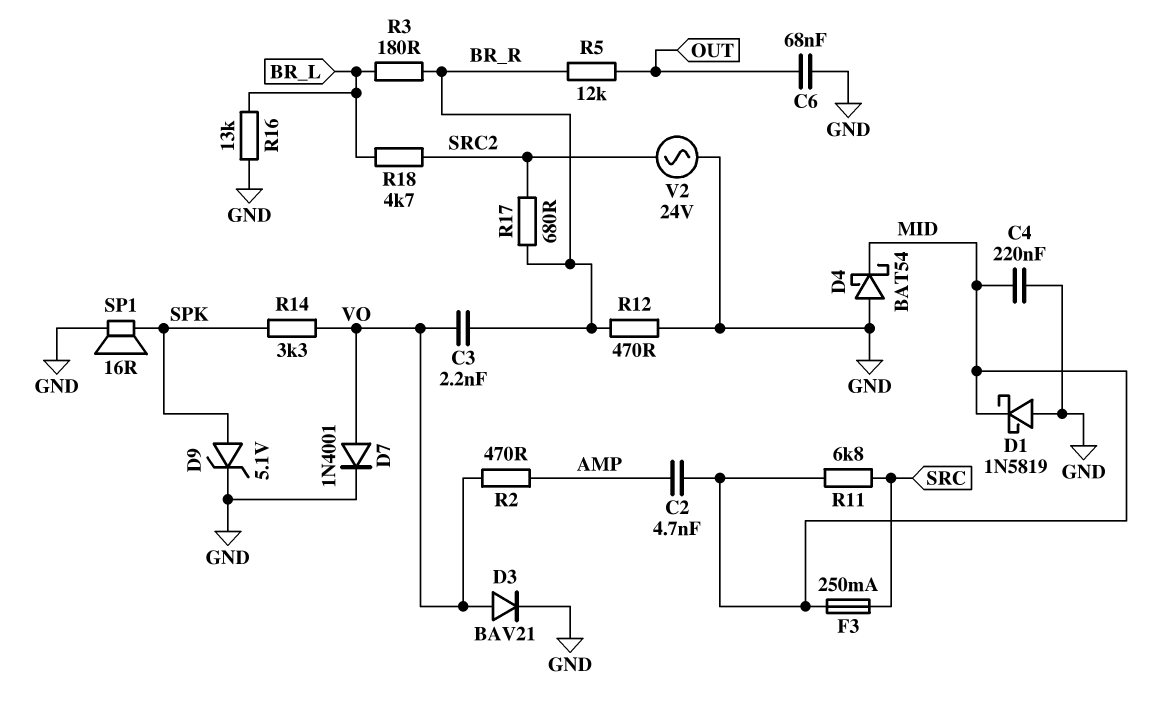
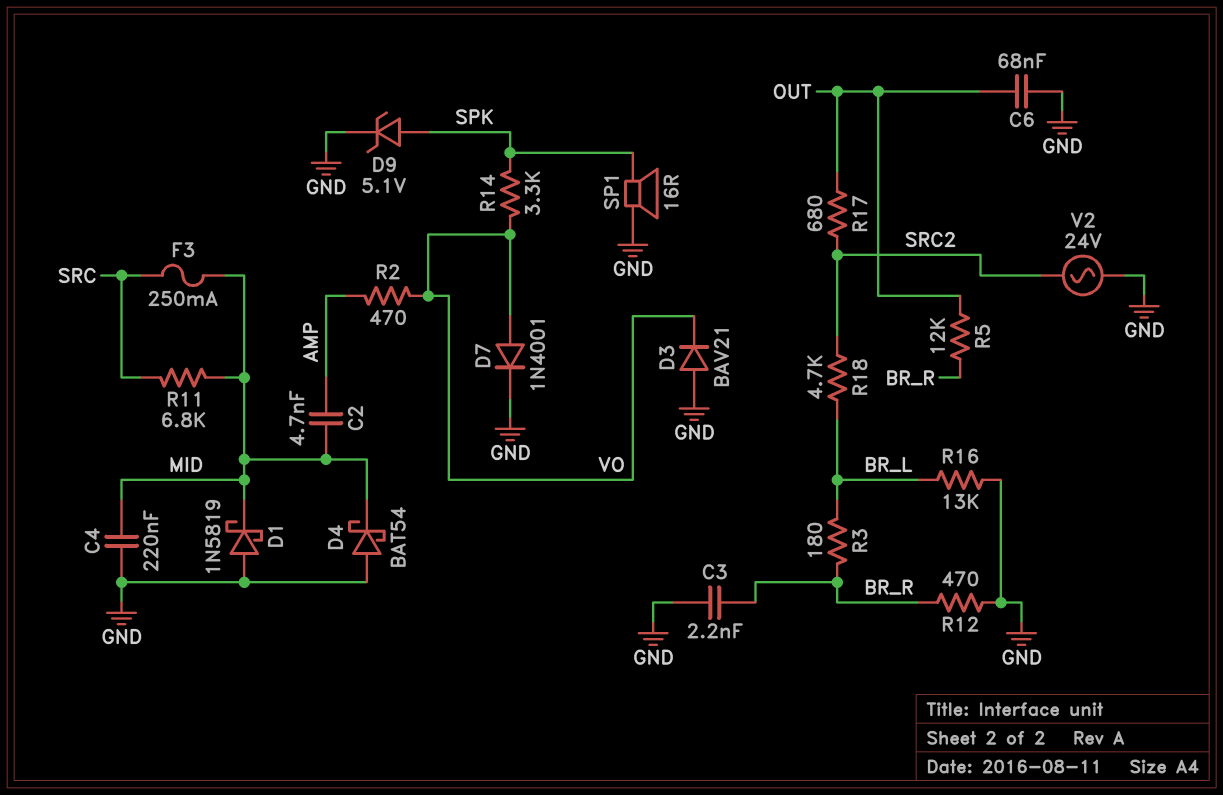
C3: 2.2nF (BR_R, VO) -> 2.2nF (BR_R, GND)
D3: diode BAV21 (A VO, K GND) -> diode BAV21 (A GND, K VO)
R17: 680 (BR_R, SRC2) -> 680 (OUT, SRC2)

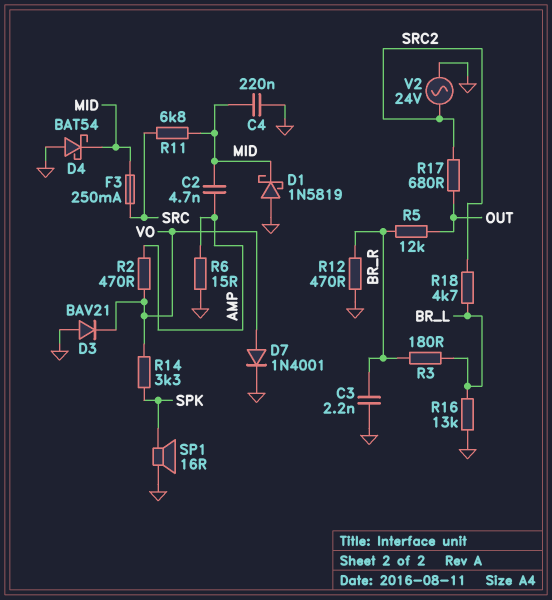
C6: 68nF (GND, OUT) -> none
D9: zener 5.1V (A SPK, K GND) -> none
R6: none -> 15 (AMP, GND)

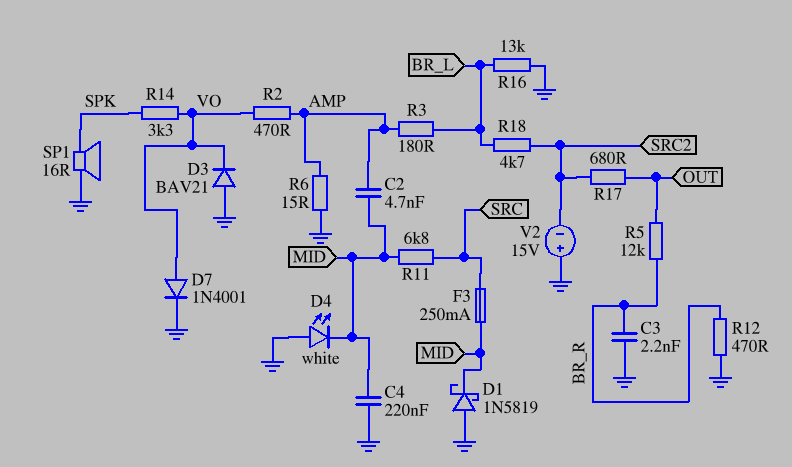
D4: schottky BAT54 (A GND, K MID) -> LED white (A GND, K MID)
R3: 180 (BR_L, BR_R) -> 180 (AMP, BR_L)
V2: AC 24V (GND, SRC2) -> 15V (plus GND, minus SRC2)

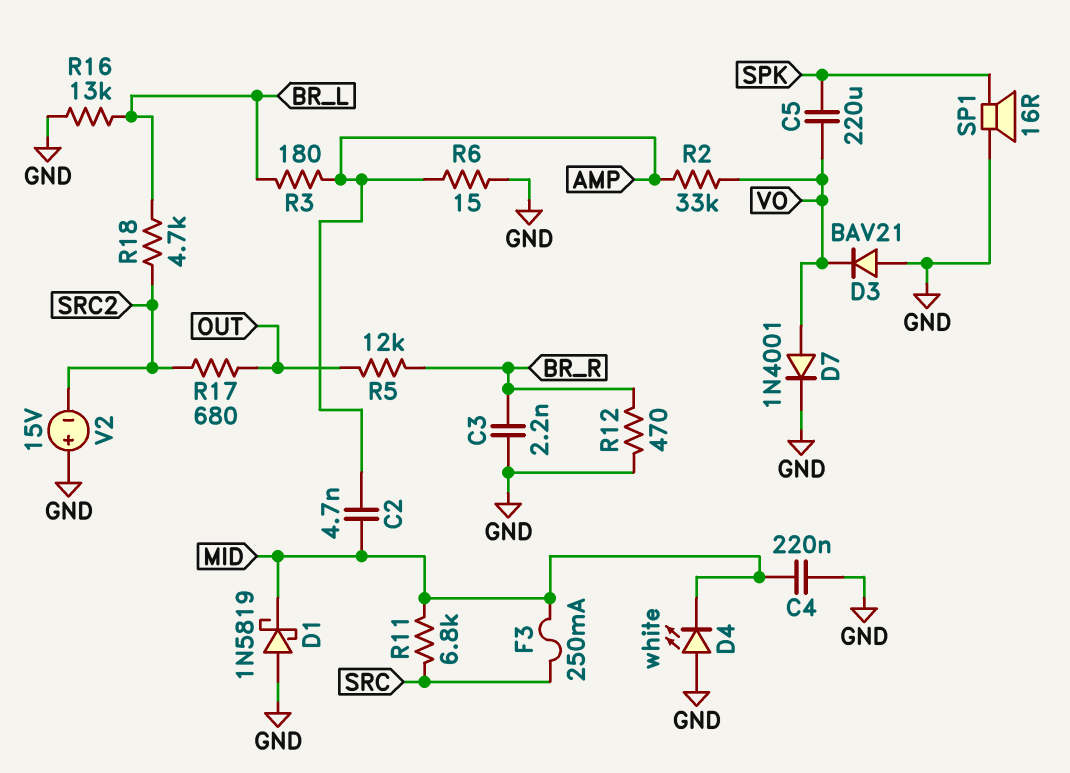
C5: none -> 220uF (SPK, VO)
R2: 470 (AMP, VO) -> 33k (AMP, VO)
R14: 3.3k (SPK, VO) -> none

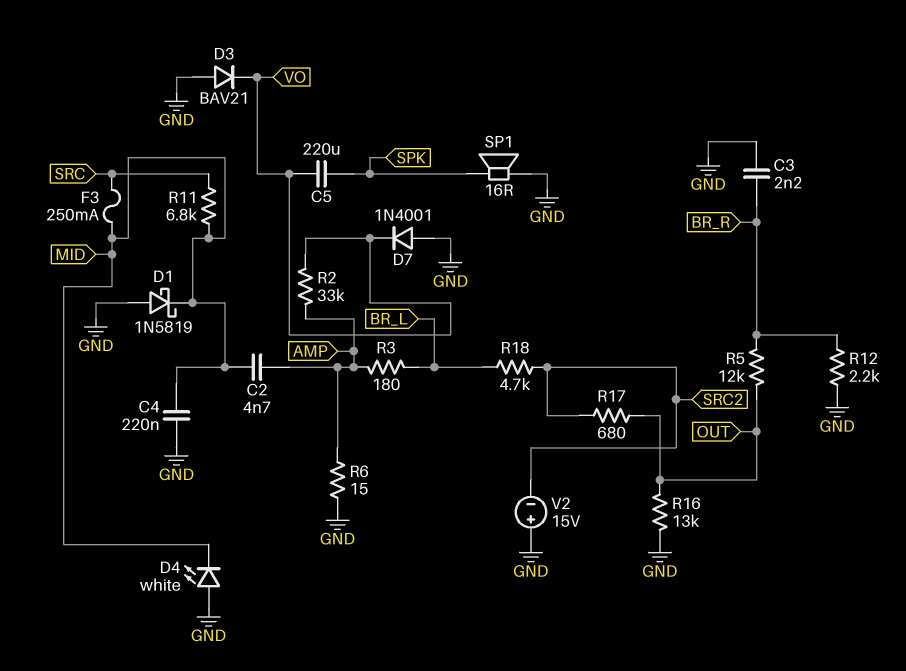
D7: diode 1N4001 (A VO, K GND) -> diode 1N4001 (A GND, K VO)
R12: 470 (BR_R, GND) -> 2.2k (BR_R, GND)
R16: 13k (BR_L, GND) -> 13k (GND, OUT)

